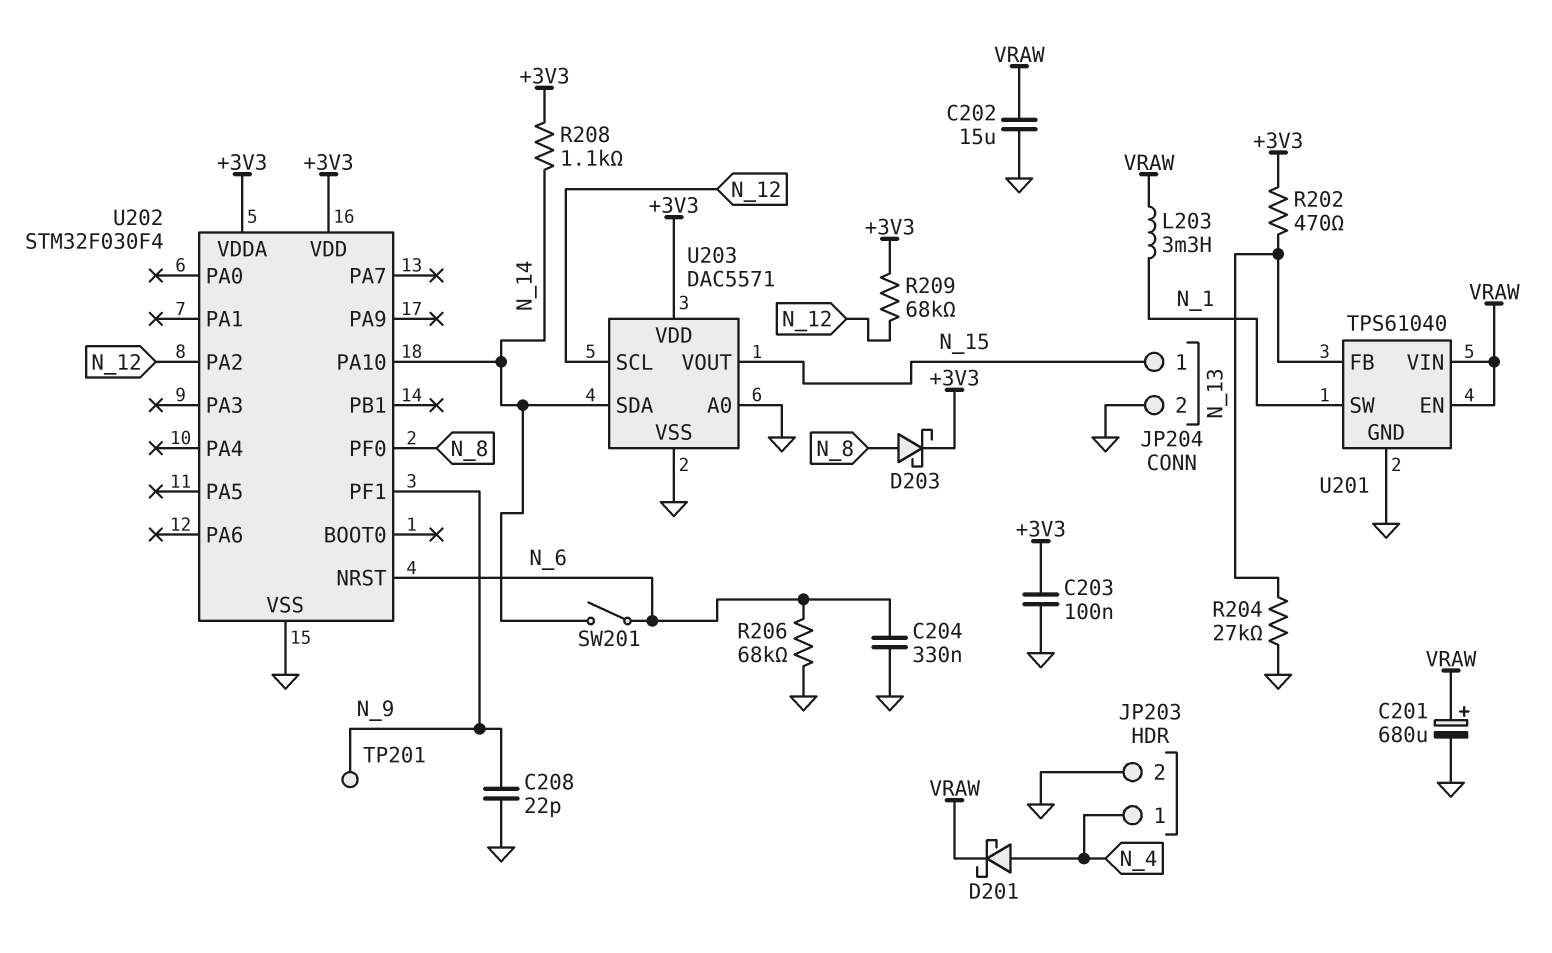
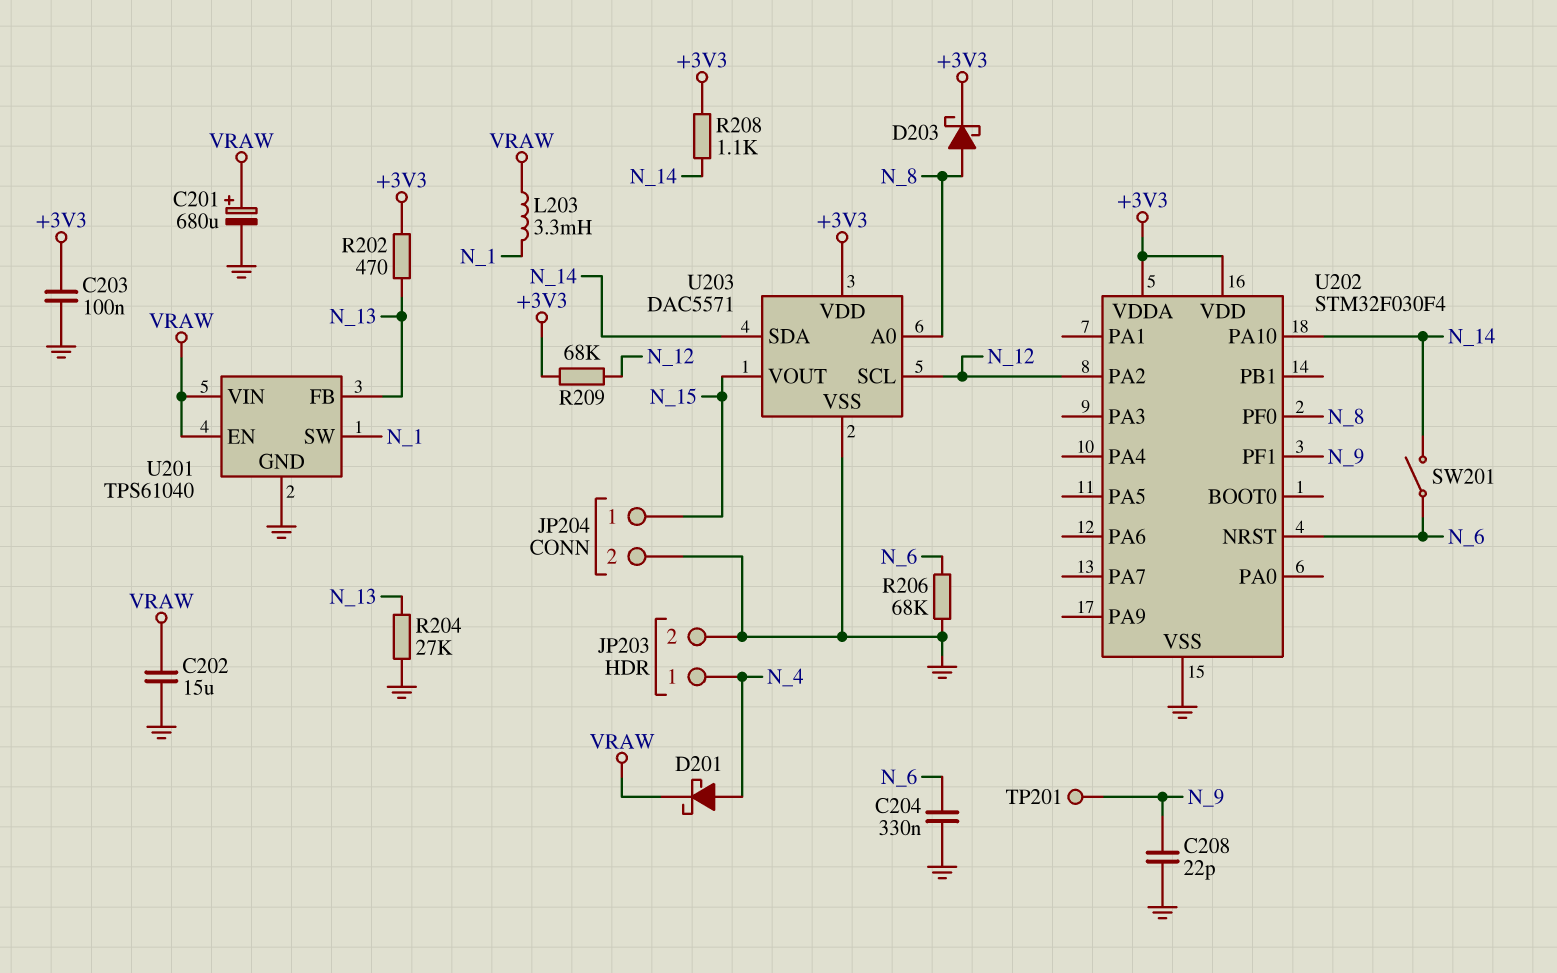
U203 pin A0: GND -> N_8

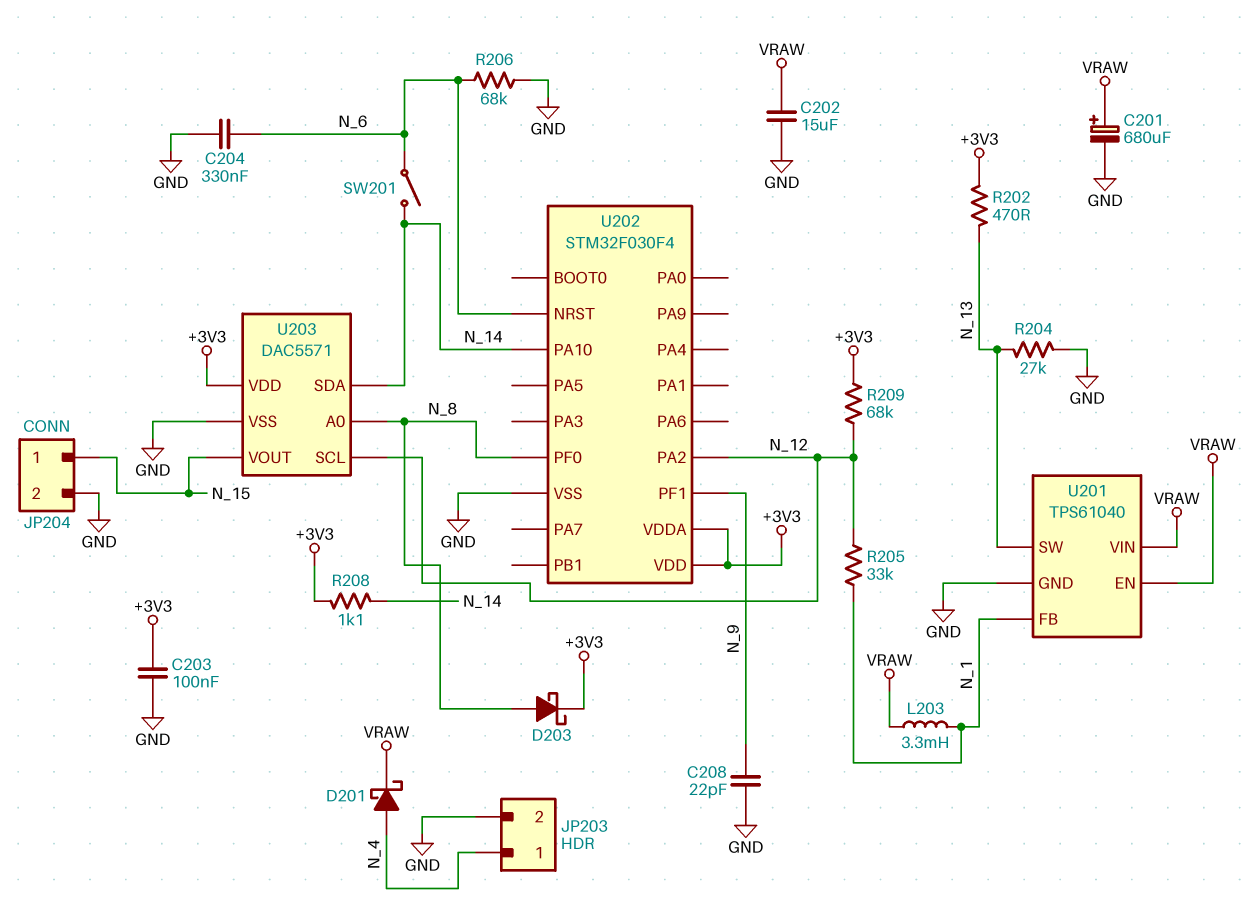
R205: none -> 33k (N_1, N_12)
TP201: test point (N_9) -> none
U201 pin FB: N_13 -> N_1
U201 pin SW: N_1 -> N_13

